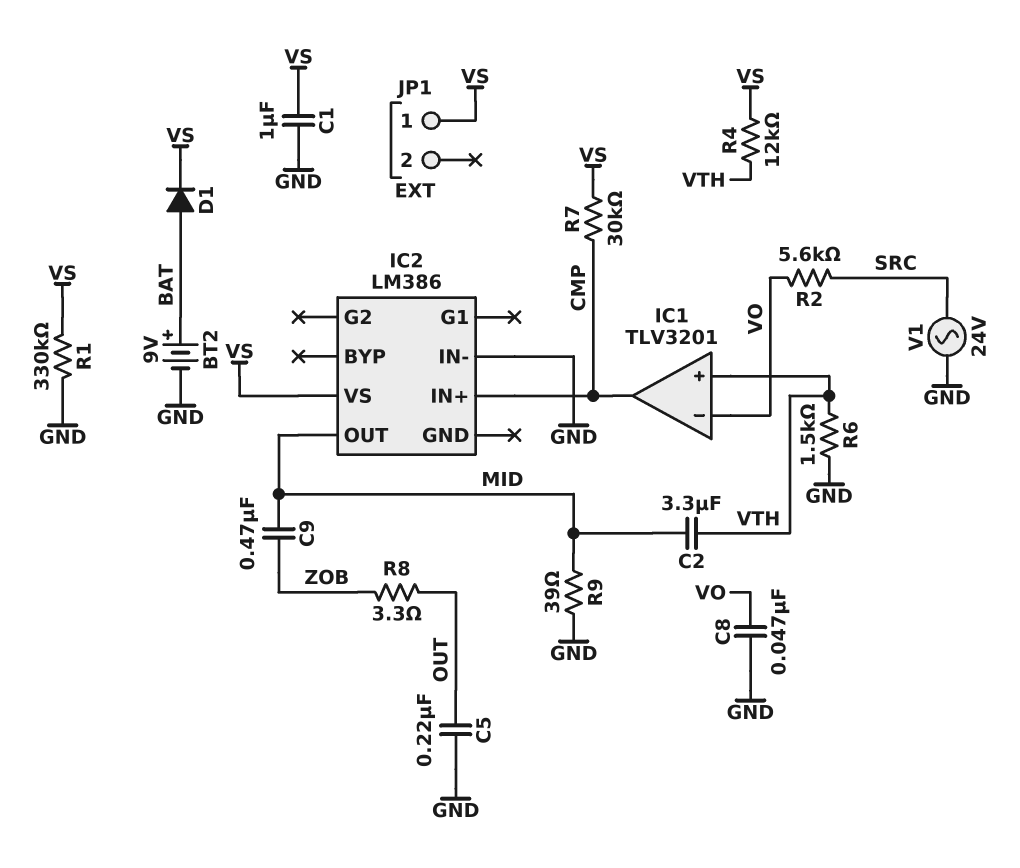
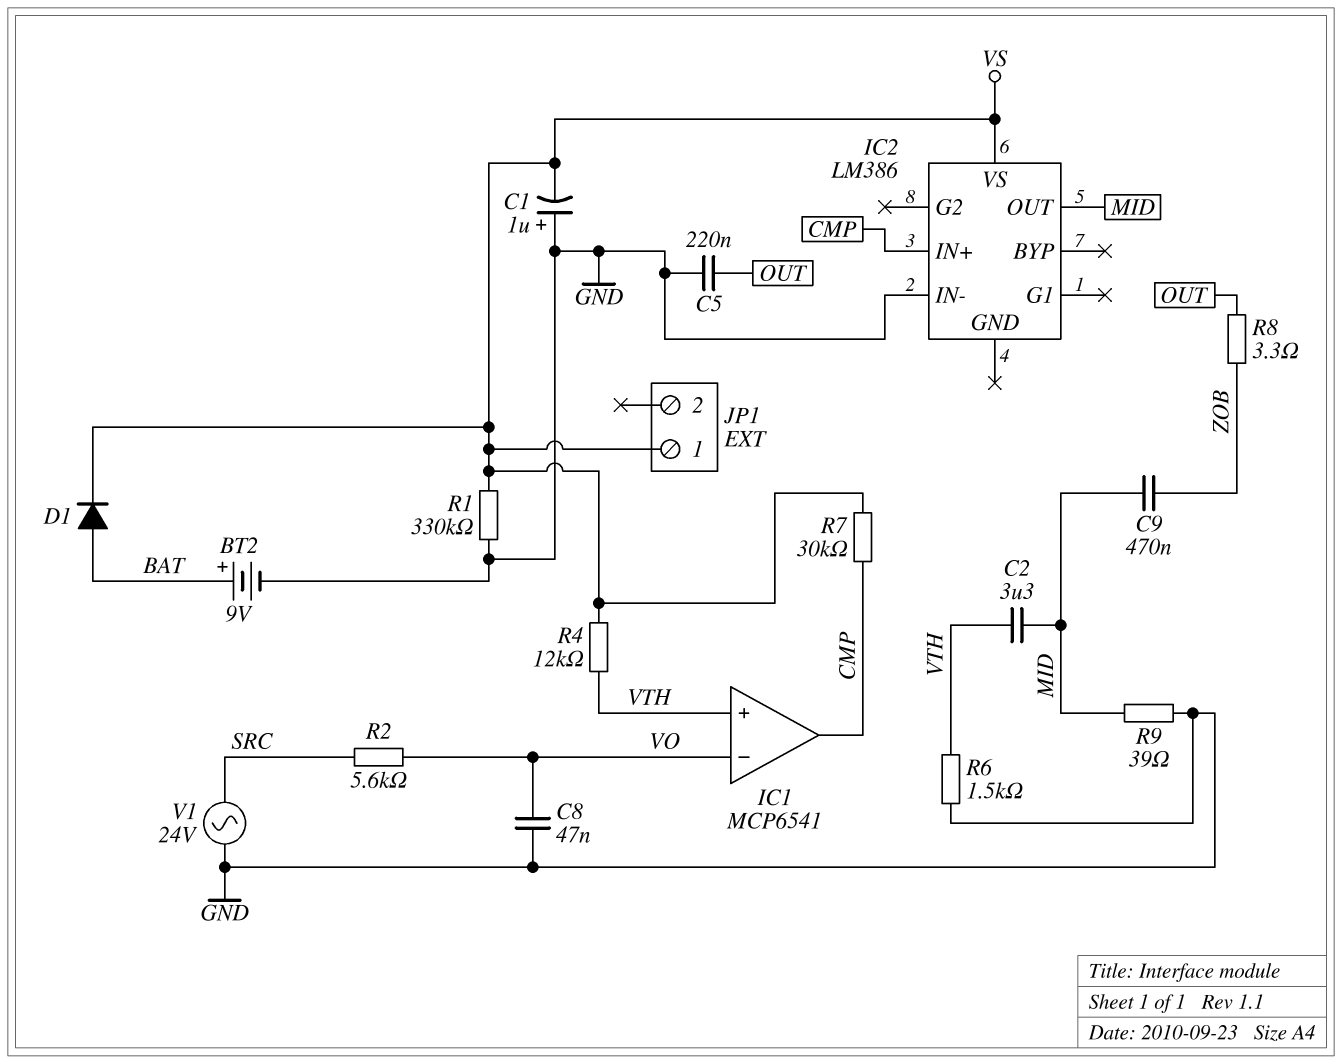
C1: 1uF (GND, VS) -> 1uF (plus GND, minus VS)
IC1: TLV3201 -> MCP6541

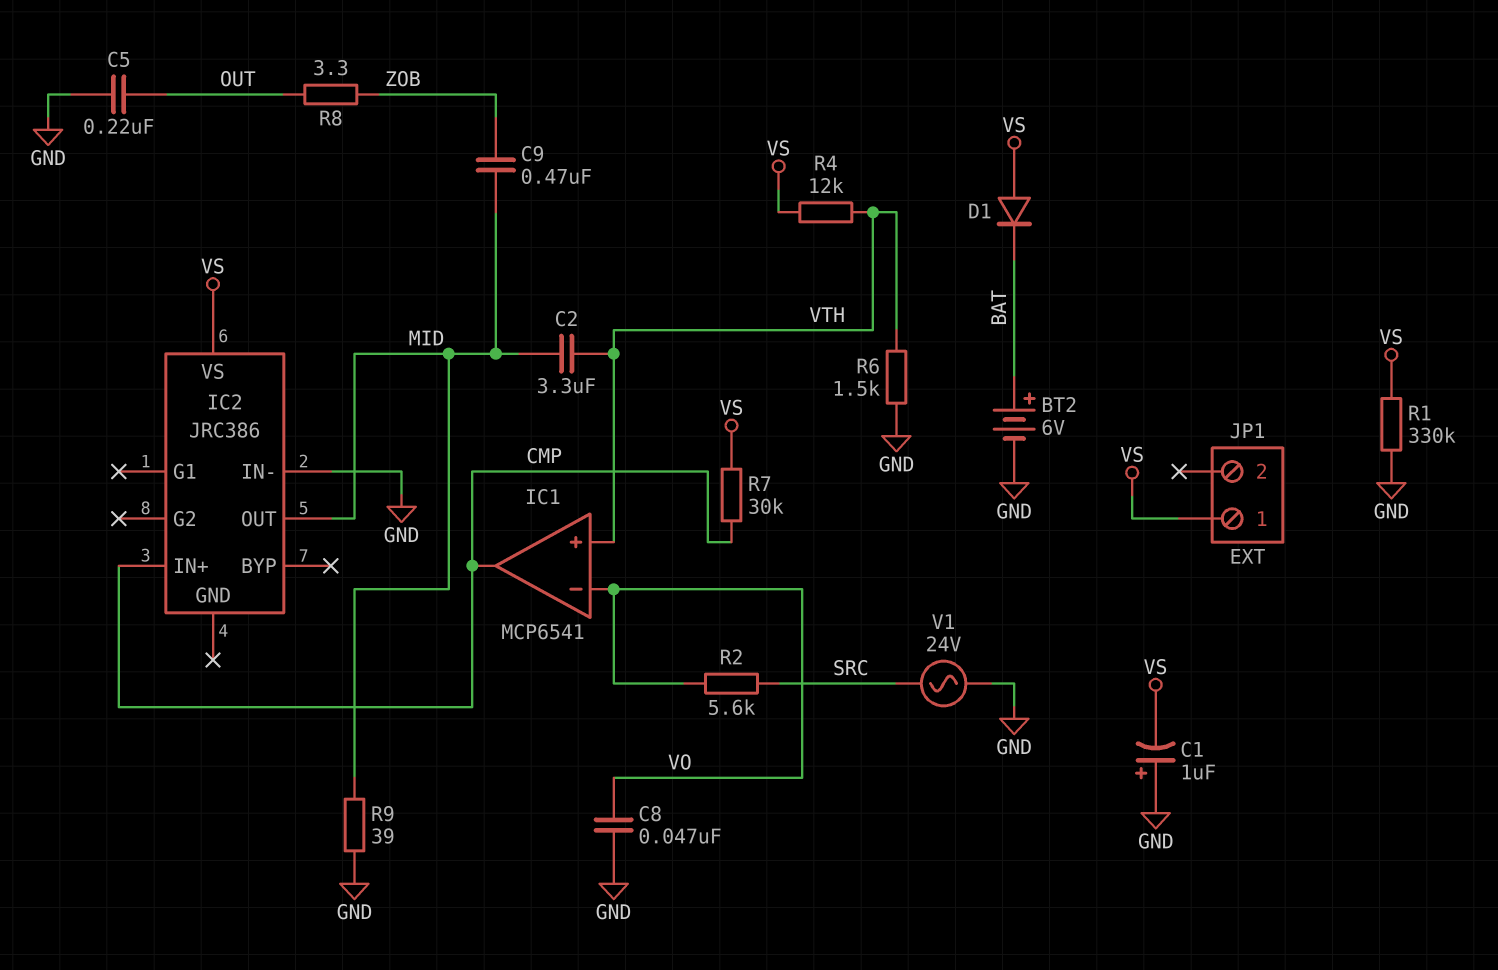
BT2: 9V (plus BAT, minus GND) -> 6V (plus BAT, minus GND)
D1: diode (A BAT, K VS) -> diode (A VS, K BAT)
IC2: LM386 -> JRC386

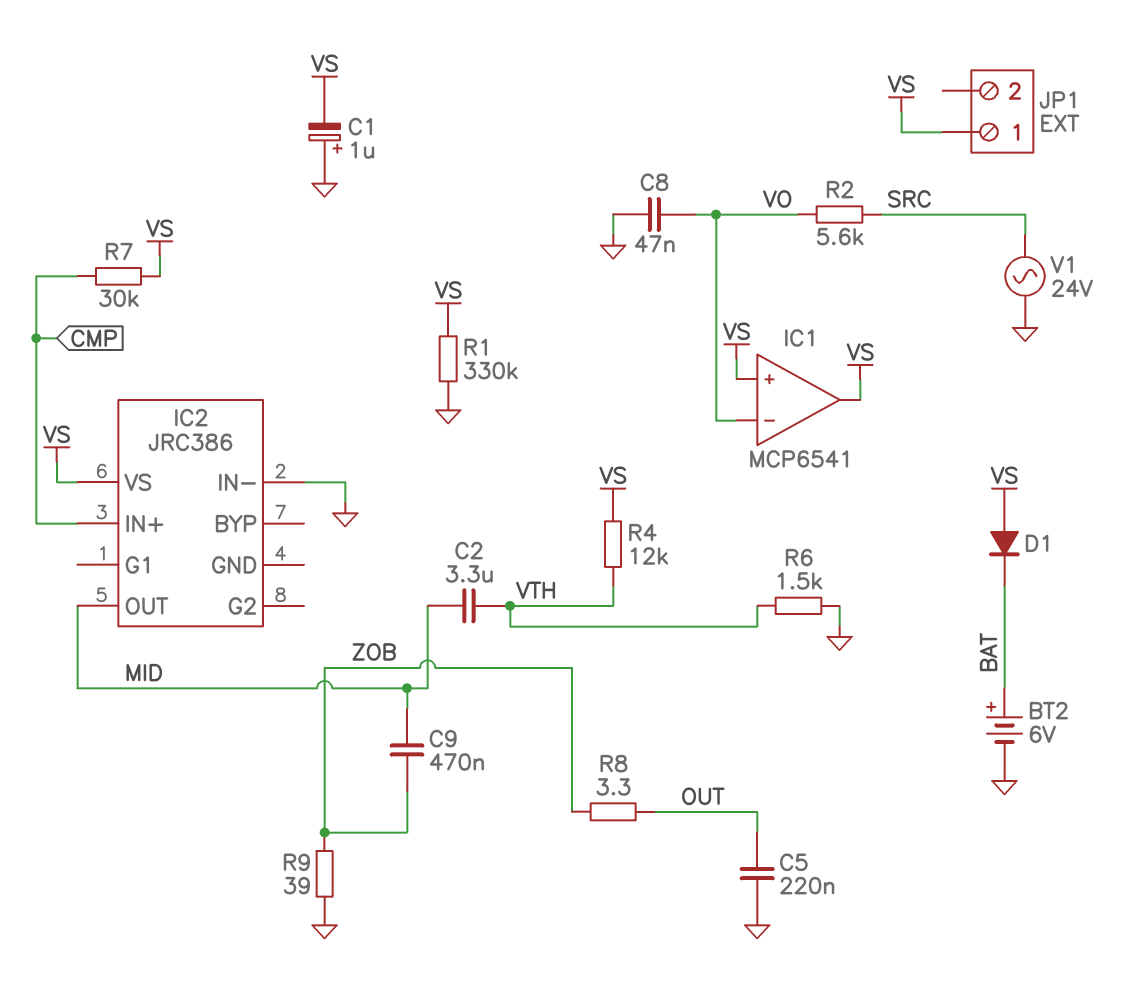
IC1 pin in+: VTH -> VS
IC1 pin out: CMP -> VS
R9: 39 (GND, MID) -> 39 (GND, ZOB)

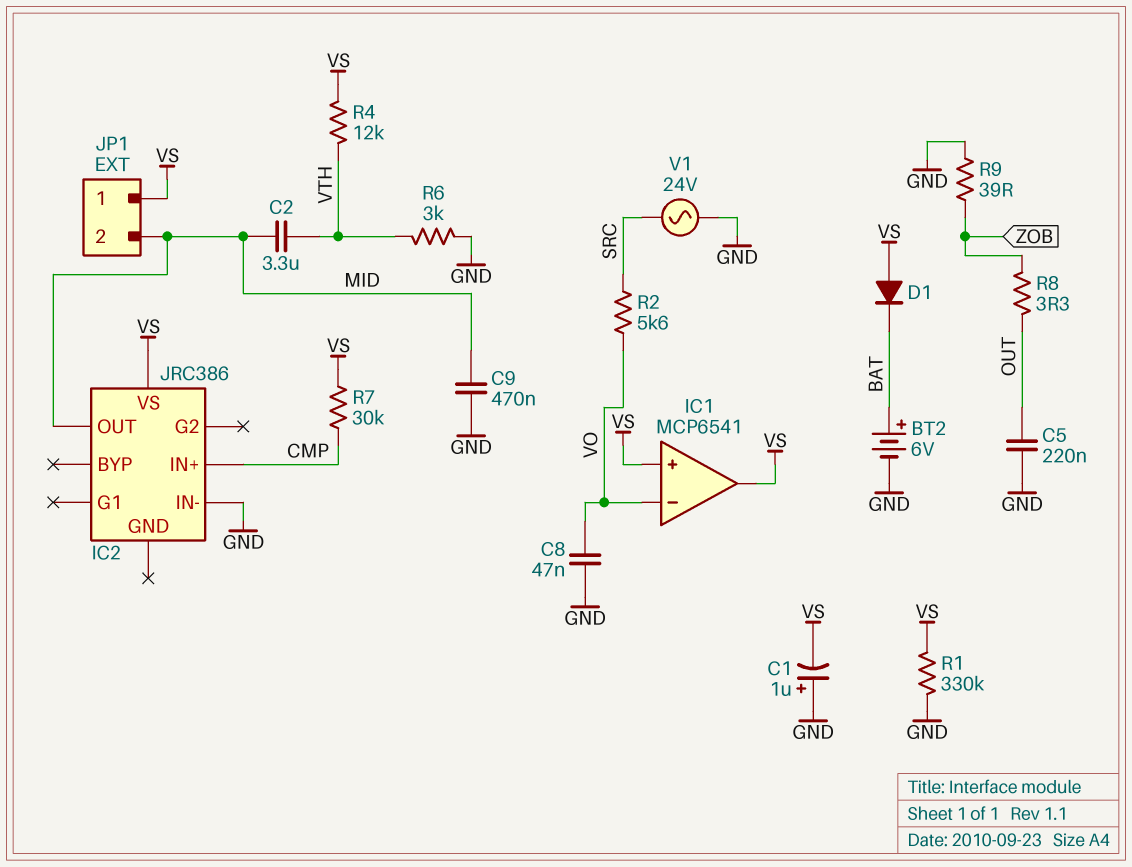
C9: 470nF (MID, ZOB) -> 470nF (GND, MID)
JP1 pin 2: none -> MID
R6: 1.5k (GND, VTH) -> 3k (GND, VTH)

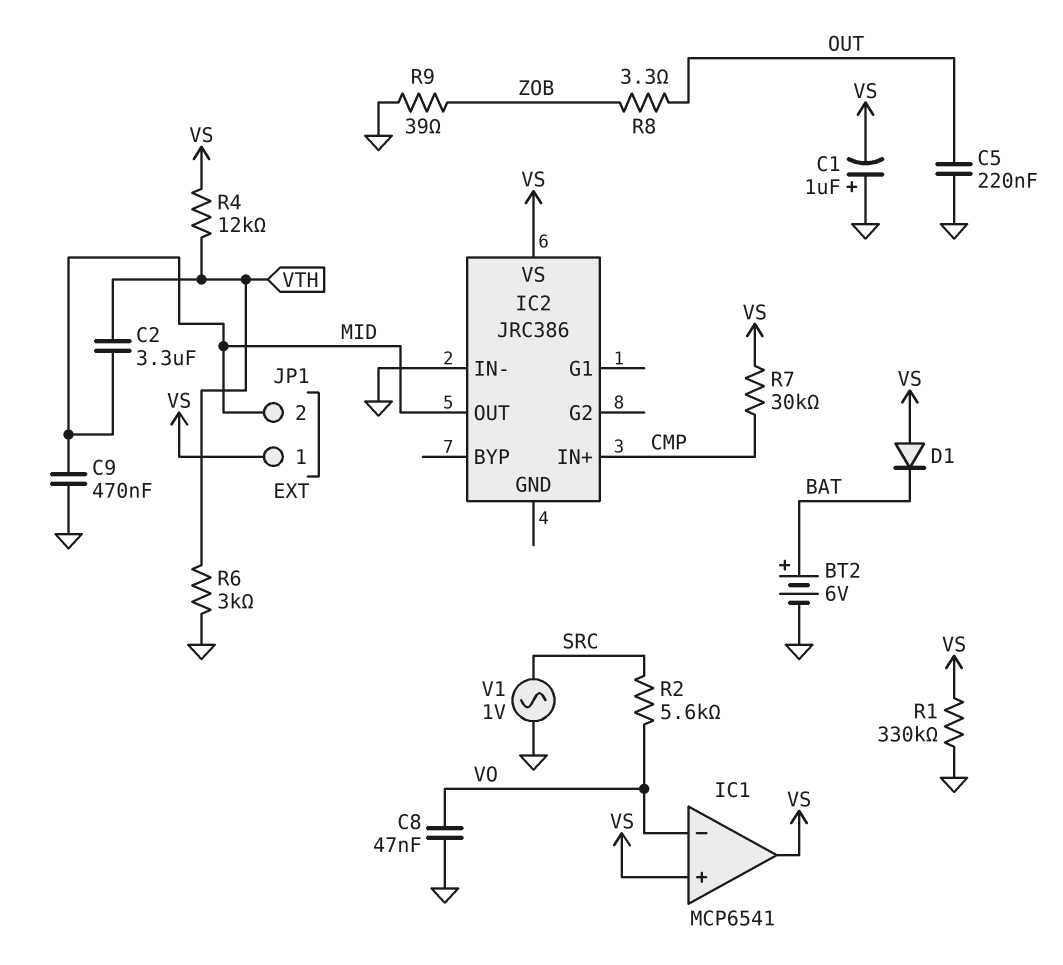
V1: AC 24V (GND, SRC) -> AC 1V (GND, SRC)

